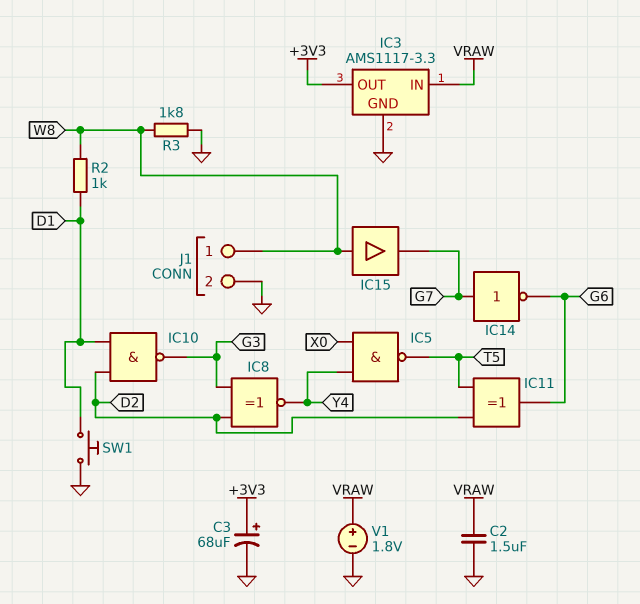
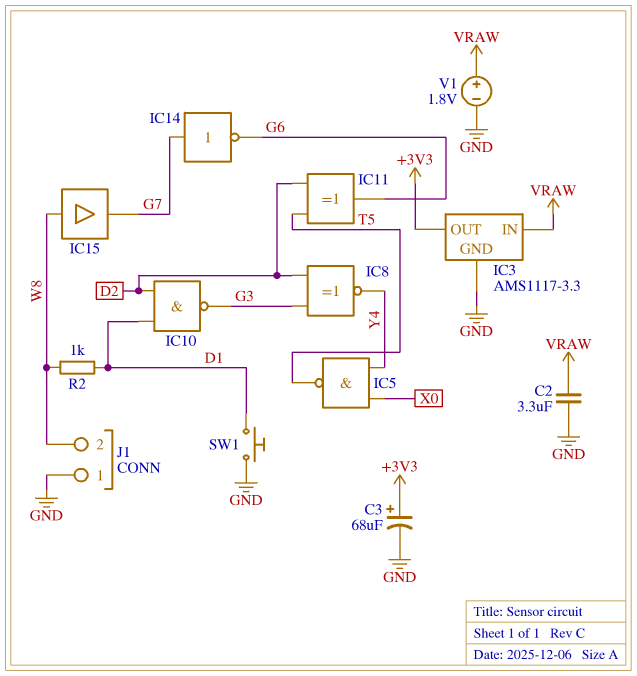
C2: 1.5uF (GND, VRAW) -> 3.3uF (GND, VRAW)
J1 pin 1: W8 -> GND
J1 pin 2: GND -> W8
R3: 1.8k (GND, W8) -> none

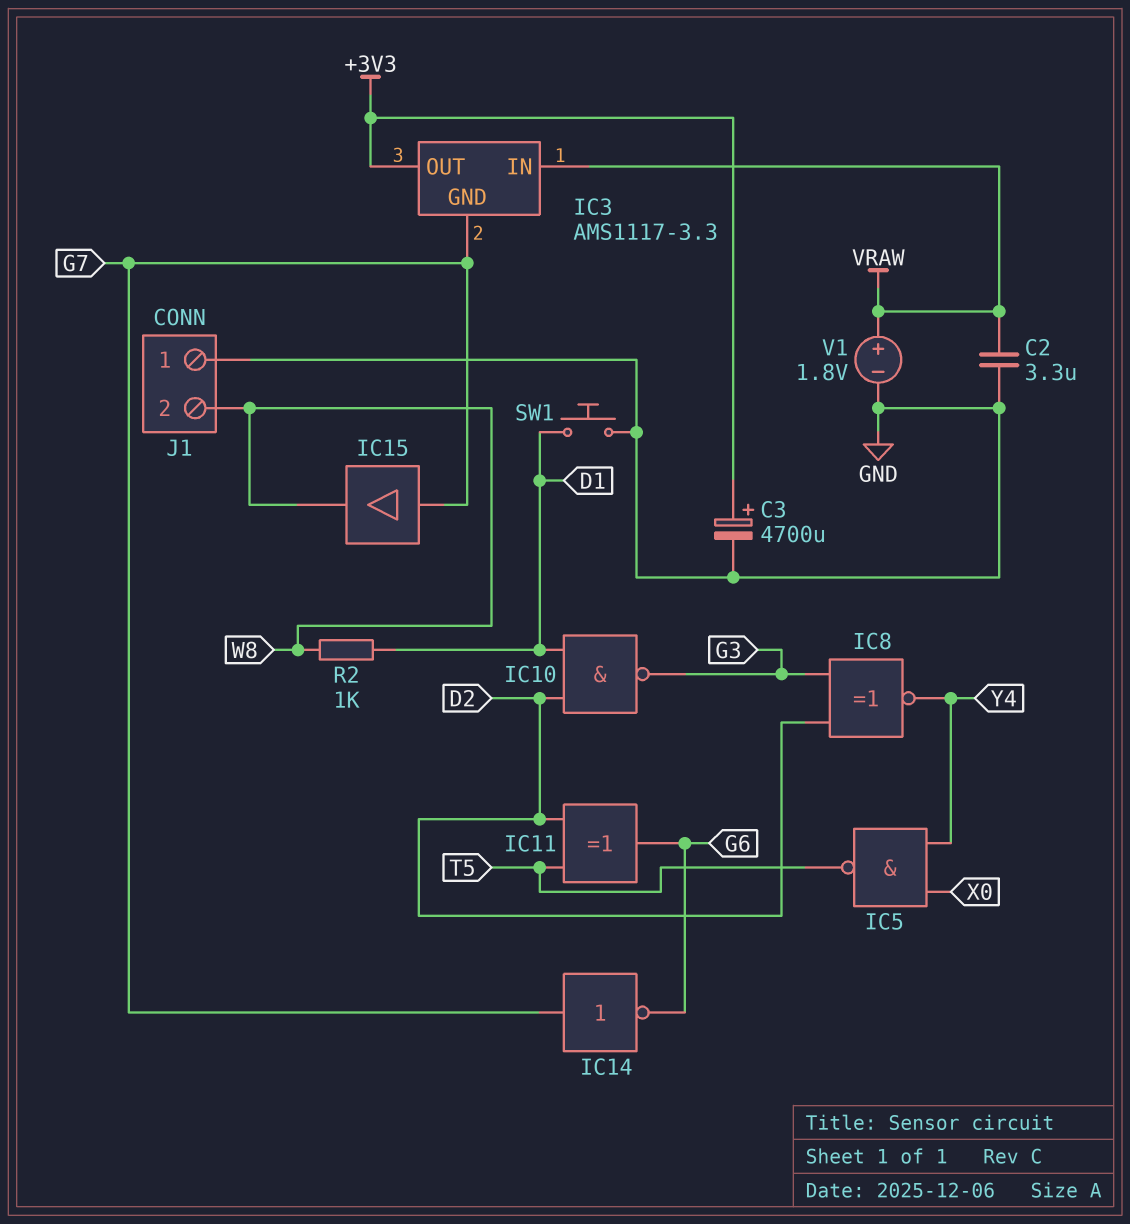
C3: 68uF (plus +3V3, minus GND) -> 4700uF (plus +3V3, minus GND)
IC3 pin GND: GND -> G7
IC15: buffer (in W8, out G7) -> buffer (in G7, out W8)

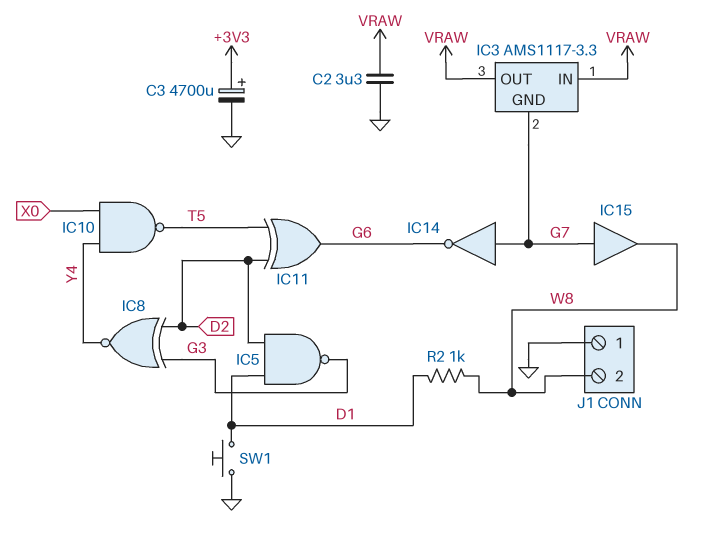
IC3 pin OUT: +3V3 -> VRAW
IC5: NAND (in X0, in Y4, out T5) -> NAND (in D1, in D2, out G3)
IC10: NAND (in D1, in D2, out G3) -> NAND (in X0, in Y4, out T5)
V1: 1.8V (plus VRAW, minus GND) -> none

